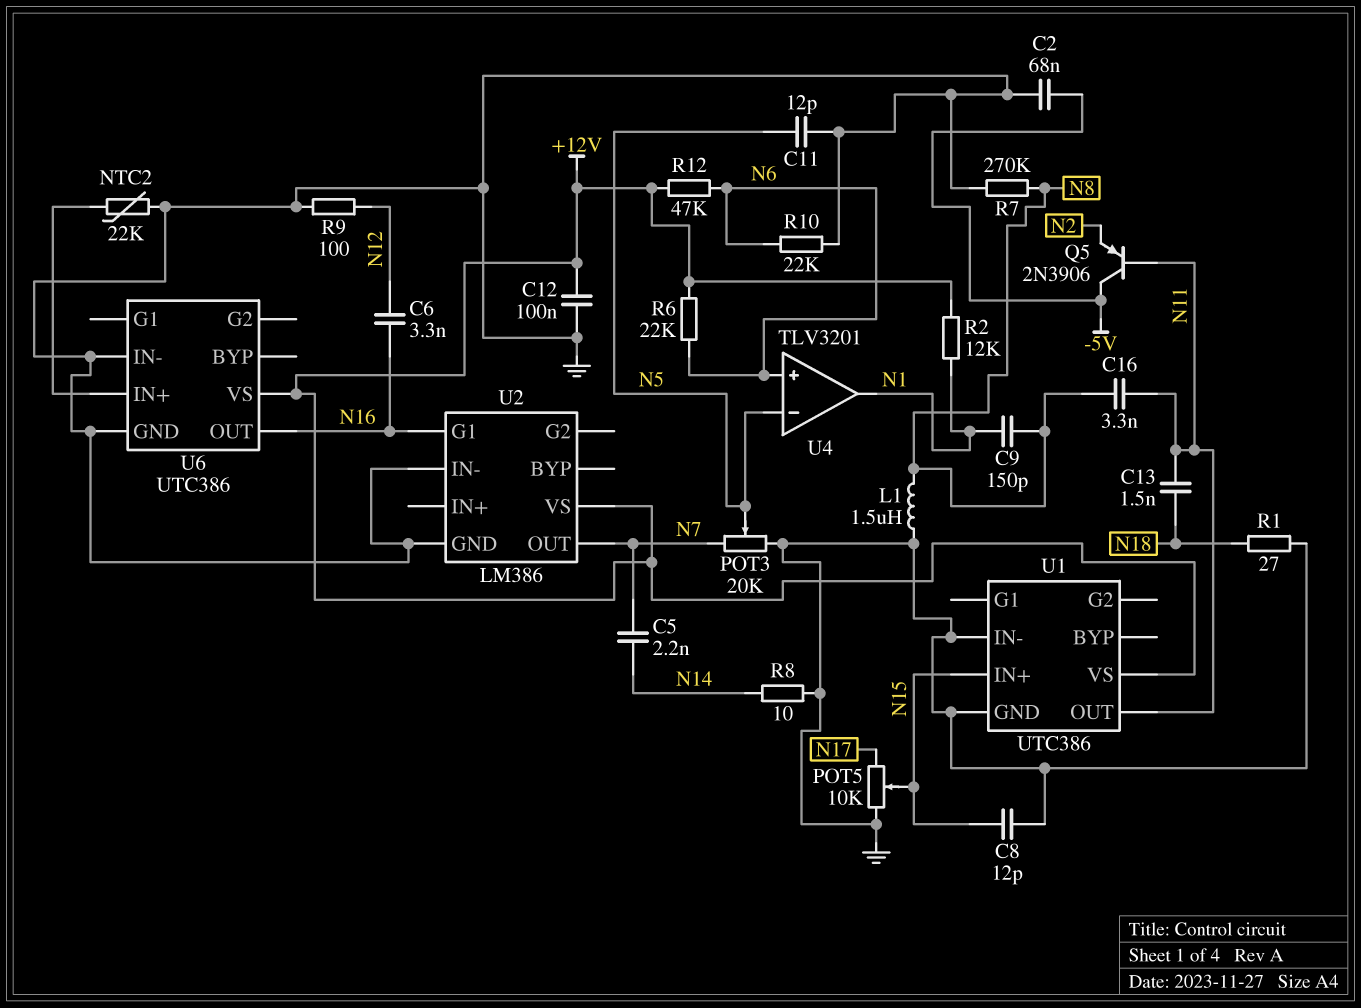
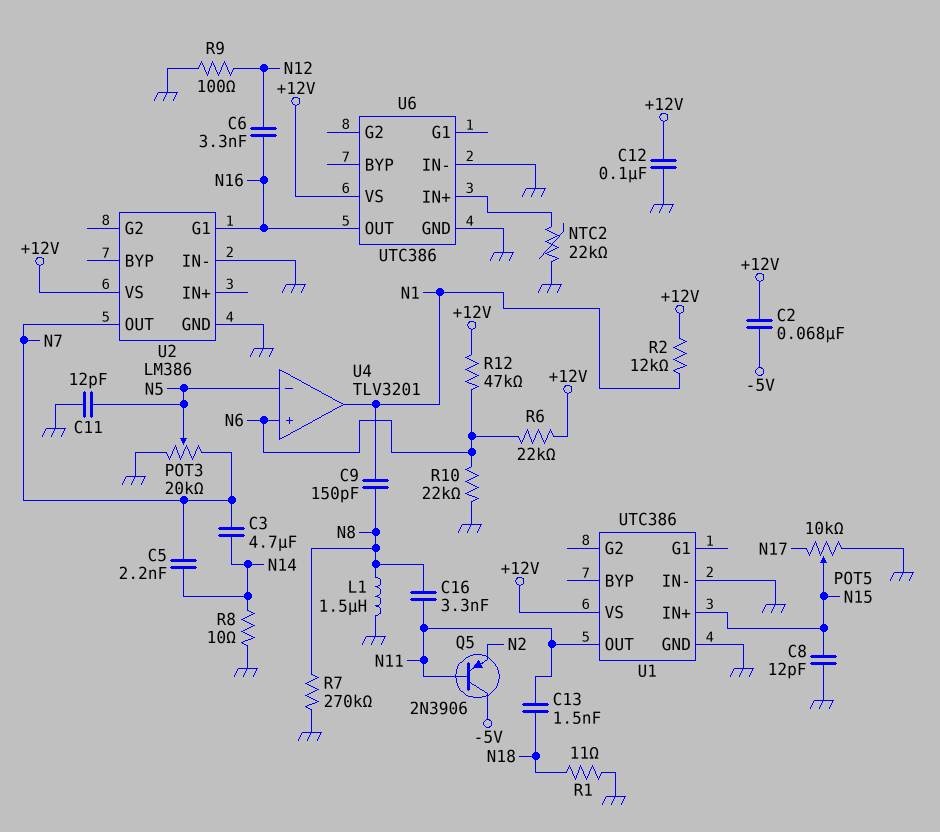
C2: 68nF (-5V, GND) -> 68nF (+12V, -5V)
C3: none -> 4.7uF (N7, N14)
R1: 27 (GND, N18) -> 11 (GND, N18)

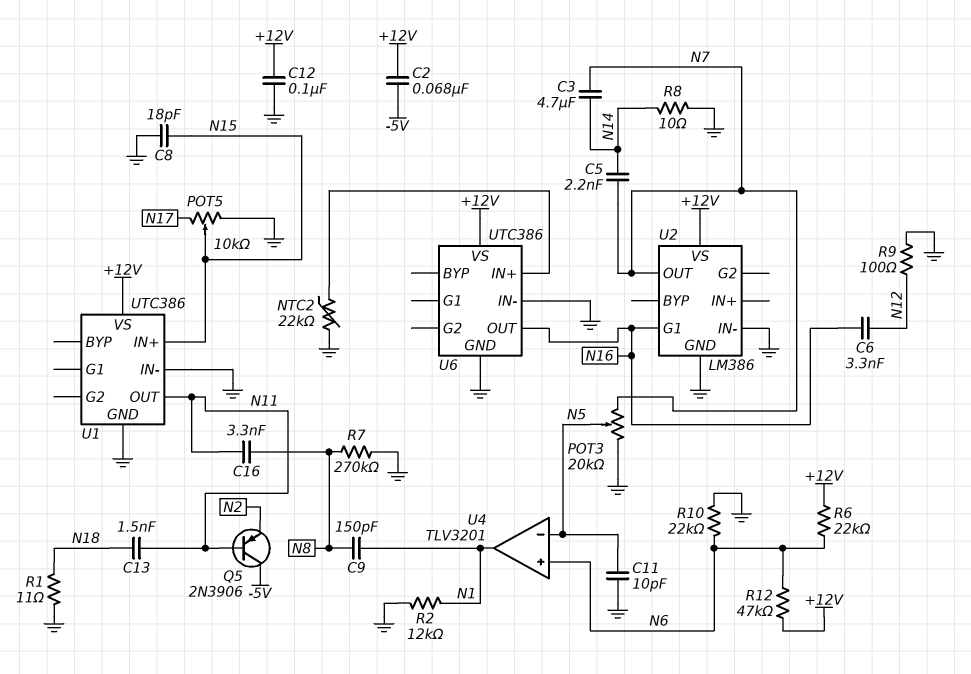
C8: 12pF (GND, N15) -> 18pF (GND, N15)
C11: 12pF (GND, N5) -> 10pF (GND, N5)
L1: 1.5uH (GND, N8) -> none
R2: 12k (+12V, N1) -> 12k (GND, N1)

